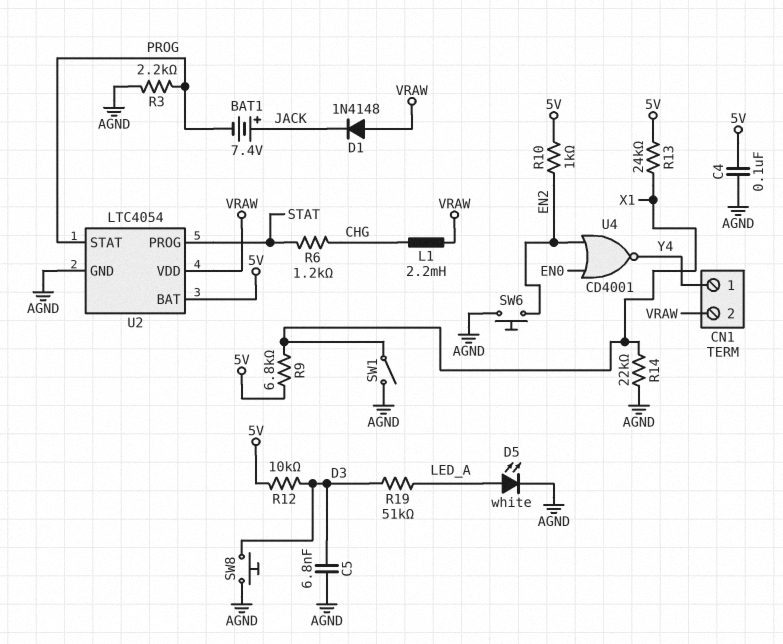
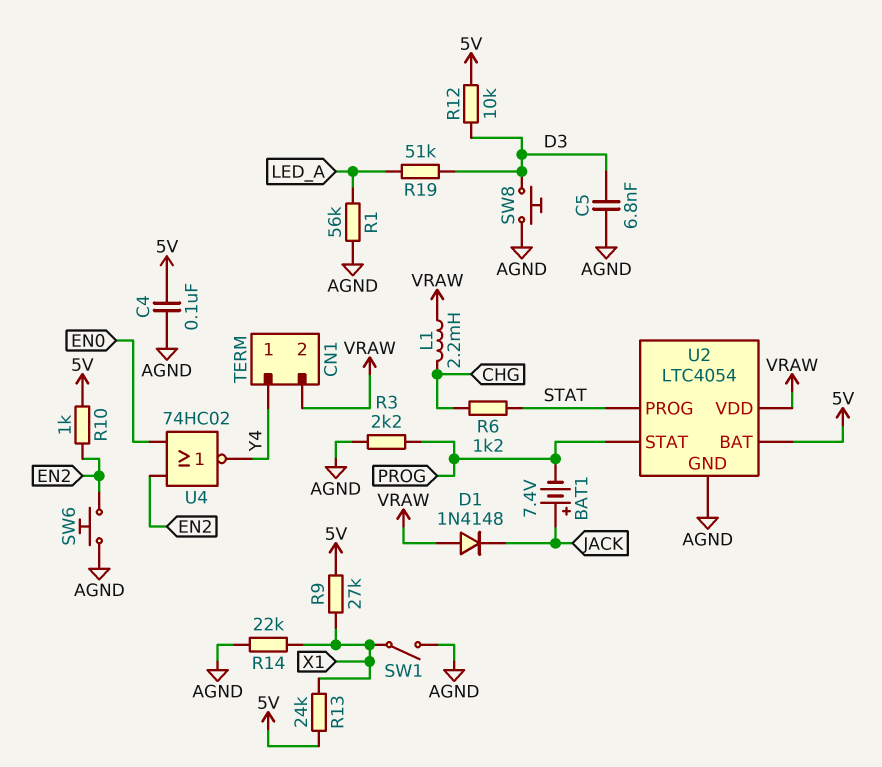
D5: LED white (A LED_A, K AGND) -> none
R1: none -> 56k (AGND, LED_A)
R9: 6.8k (5V, X1) -> 27k (5V, X1)
U4: NOR CD4001 (in EN0, in EN2, out Y4) -> NOR 74HC02 (in EN0, in EN2, out Y4)

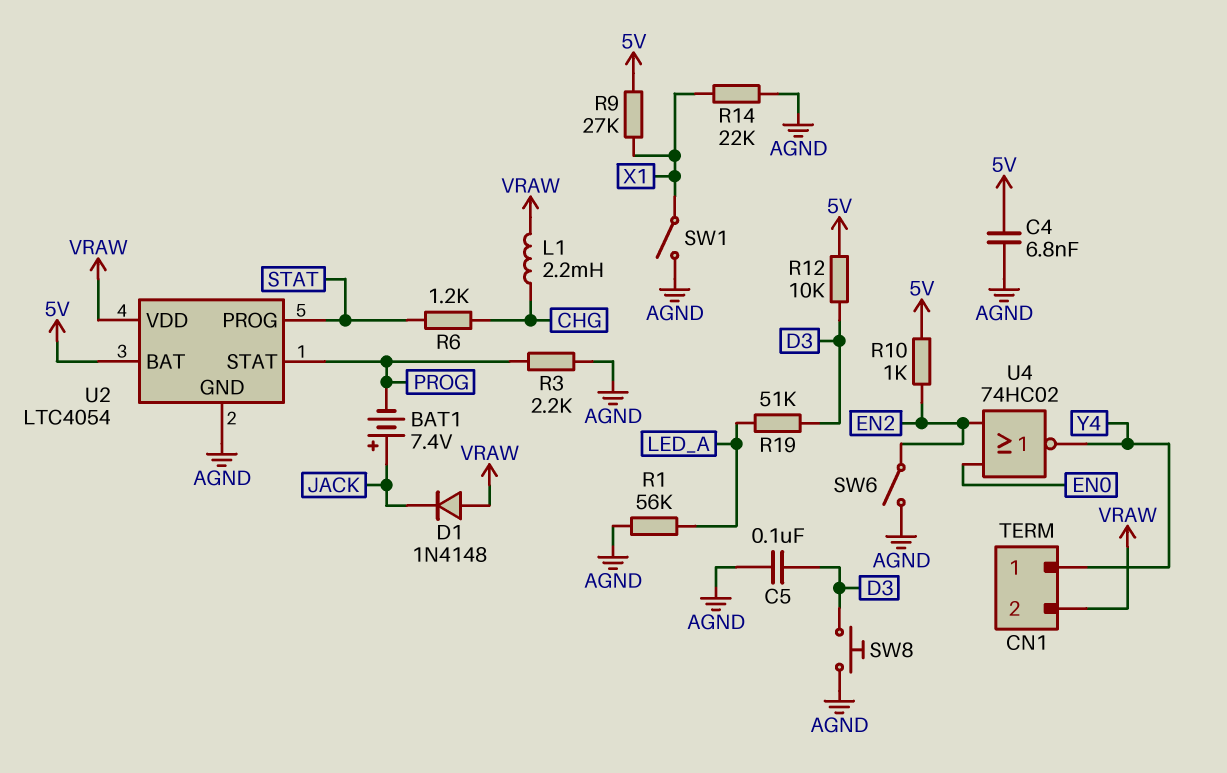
C4: 100nF (5V, AGND) -> 6.8nF (5V, AGND)
C5: 6.8nF (AGND, D3) -> 100nF (AGND, D3)
R13: 24k (5V, X1) -> none
SW6: button (AGND, EN2) -> switch (AGND, EN2)

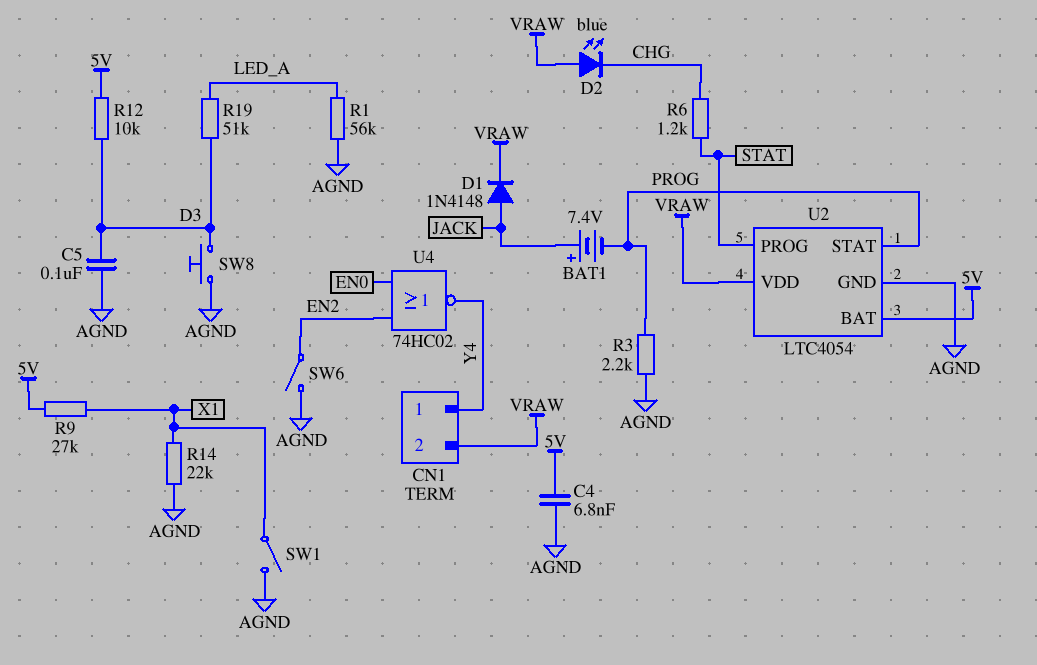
D1: diode 1N4148 (A VRAW, K JACK) -> diode 1N4148 (A JACK, K VRAW)
D2: none -> LED blue (A VRAW, K CHG)
L1: 2.2mH (CHG, VRAW) -> none
R10: 1k (5V, EN2) -> none

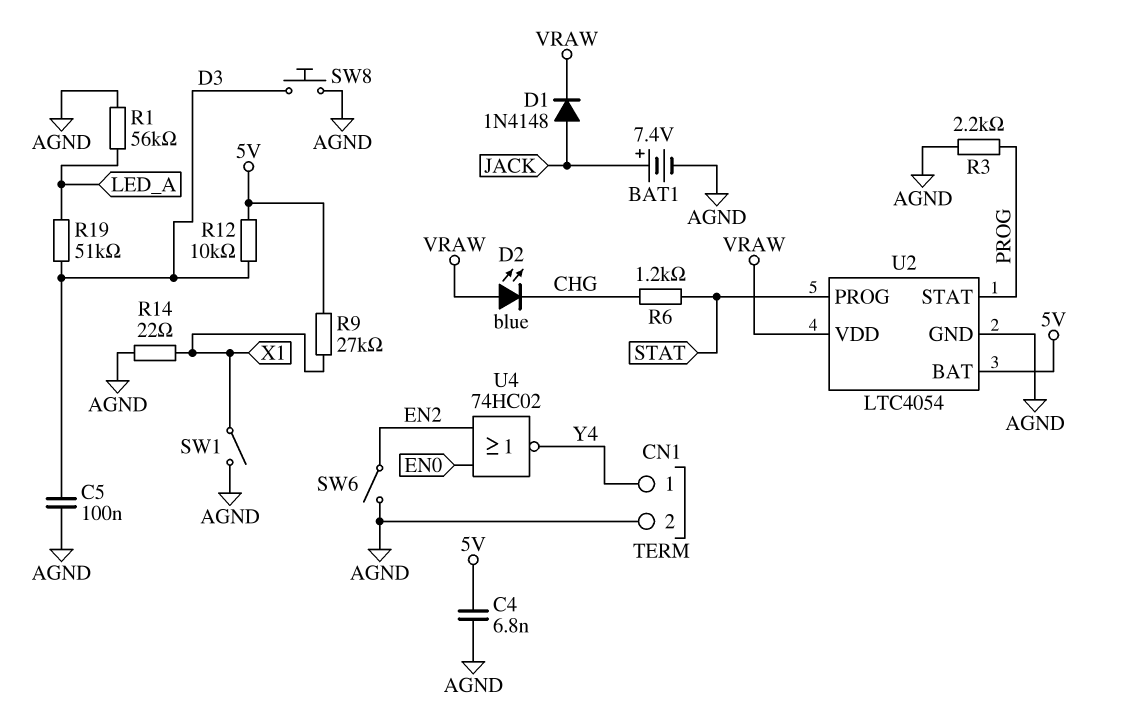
BAT1: 7.4V (plus JACK, minus PROG) -> 7.4V (plus JACK, minus AGND)
CN1 pin 2: VRAW -> AGND
R14: 22k (AGND, X1) -> 22 (AGND, X1)

